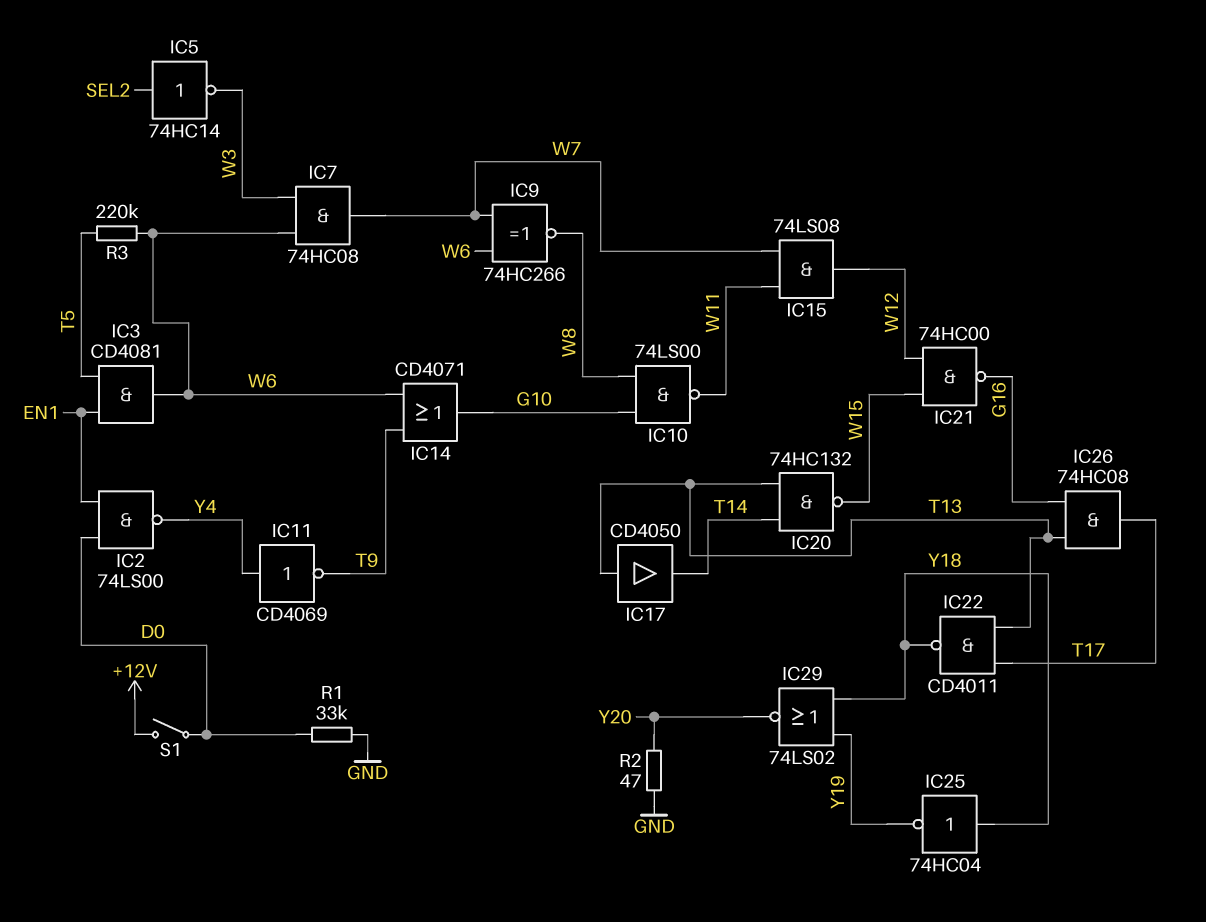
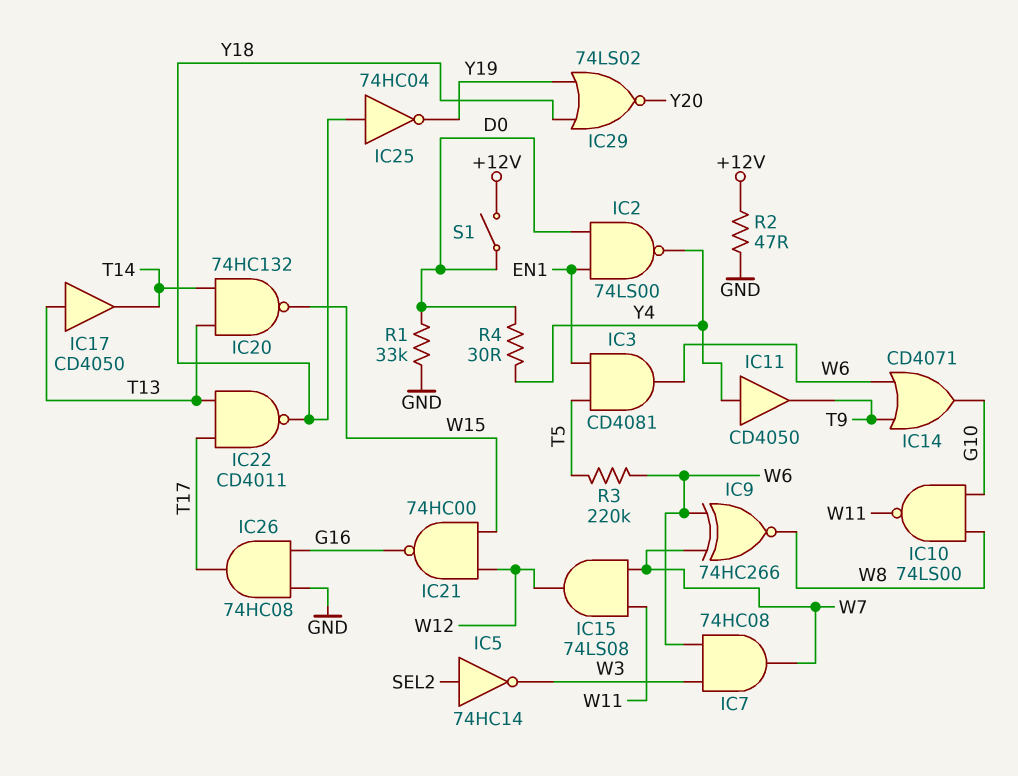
IC11: NOT CD4069 (in Y4, out T9) -> buffer CD4050 (in Y4, out T9)
IC26: AND 74HC08 (in G16, in T13, out T17) -> AND 74HC08 (in G16, in GND, out T17)
R2: 47 (GND, Y20) -> 47 (+12V, GND)
R4: none -> 30 (D0, Y4)

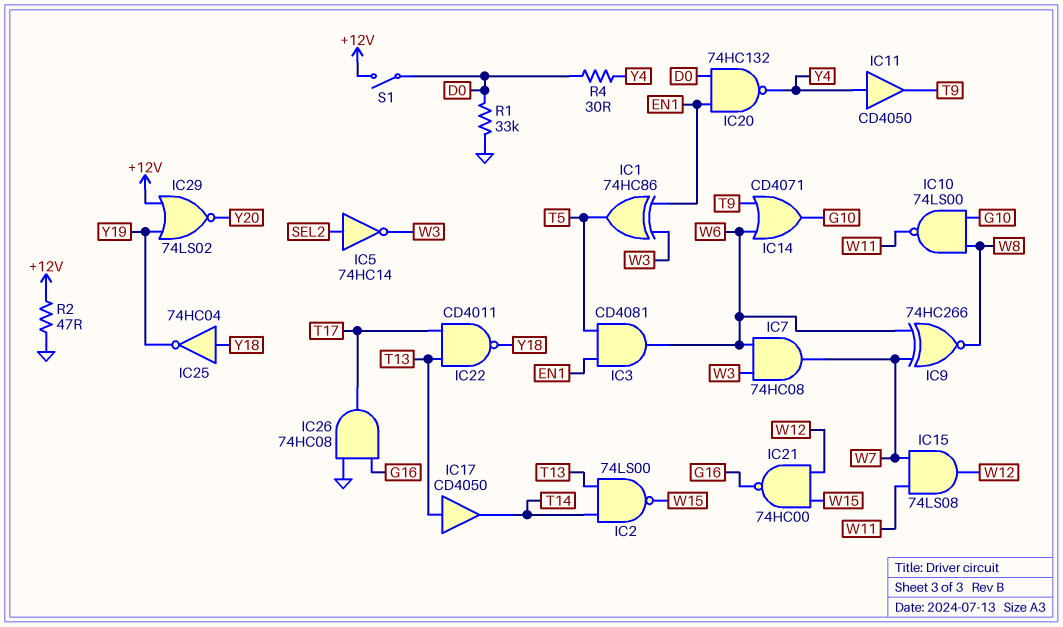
IC1: none -> XOR 74HC86 (in EN1, in W3, out T5)
IC2: NAND 74LS00 (in D0, in EN1, out Y4) -> NAND 74LS00 (in T13, in T14, out W15)
IC20: NAND 74HC132 (in T13, in T14, out W15) -> NAND 74HC132 (in D0, in EN1, out Y4)
IC29: NOR 74LS02 (in Y18, in Y19, out Y20) -> NOR 74LS02 (in +12V, in Y19, out Y20)
R3: 220k (T5, W6) -> none

